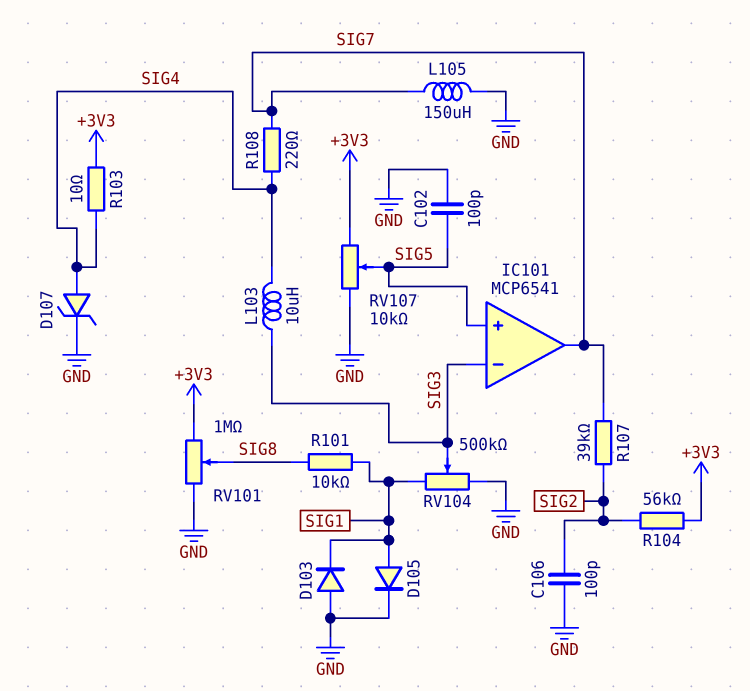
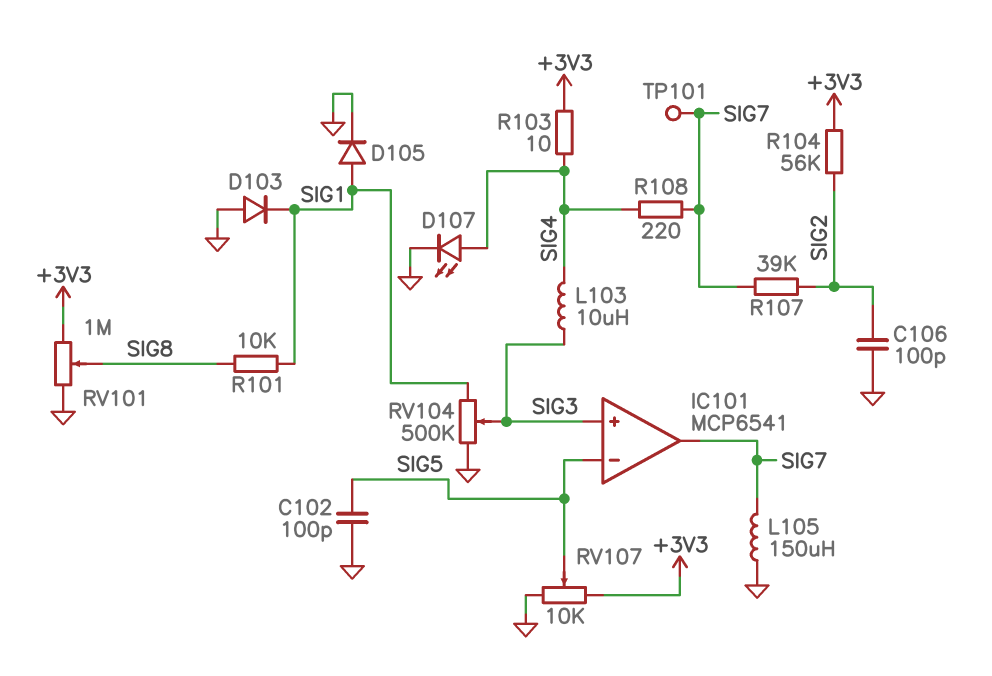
D107: zener (A SIG4, K GND) -> LED (A SIG4, K GND)
IC101 pin in+: SIG5 -> SIG3
IC101 pin in-: SIG3 -> SIG5
TP101: none -> test point (SIG7)

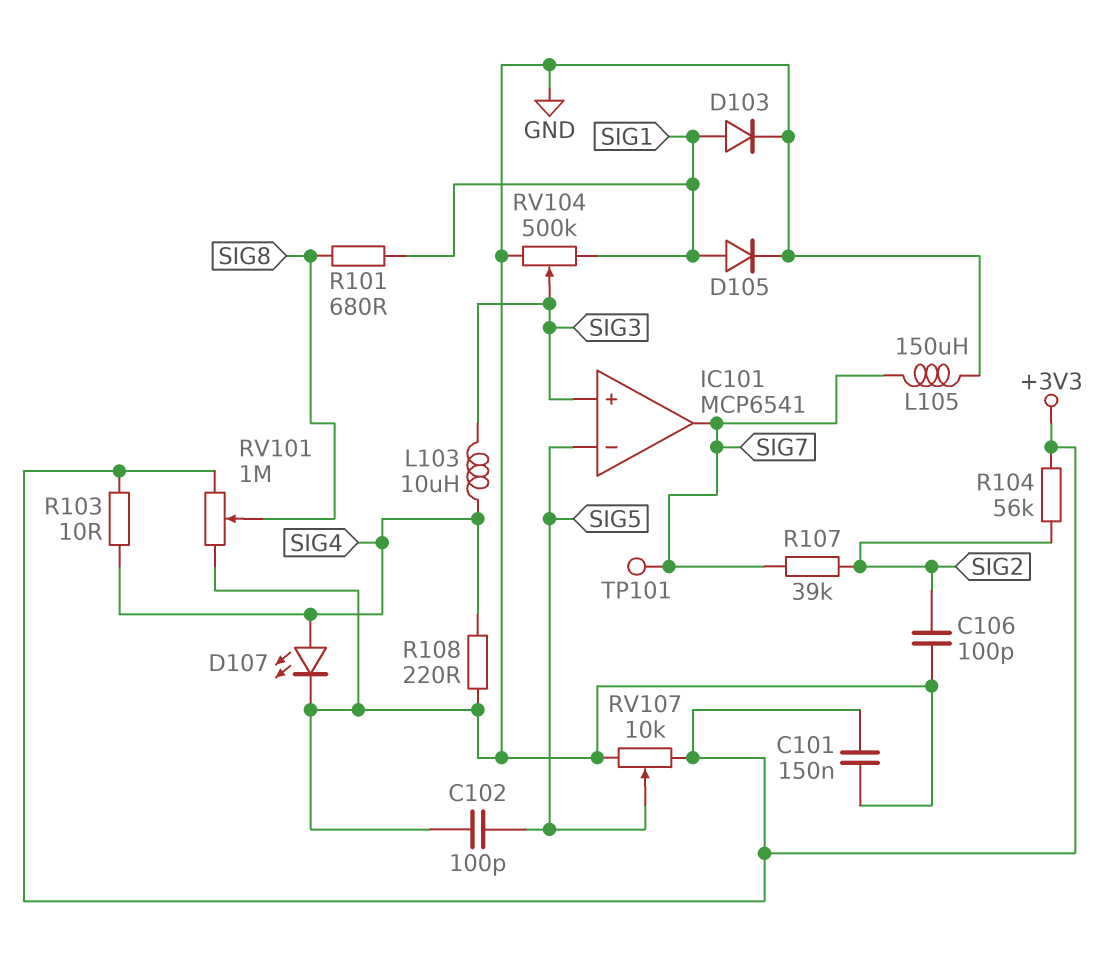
C101: none -> 150nF (+3V3, GND)
D103: diode (A GND, K SIG1) -> diode (A SIG1, K GND)
R101: 10k (SIG1, SIG8) -> 680 (SIG1, SIG8)
R108: 220 (SIG4, SIG7) -> 220 (GND, SIG4)

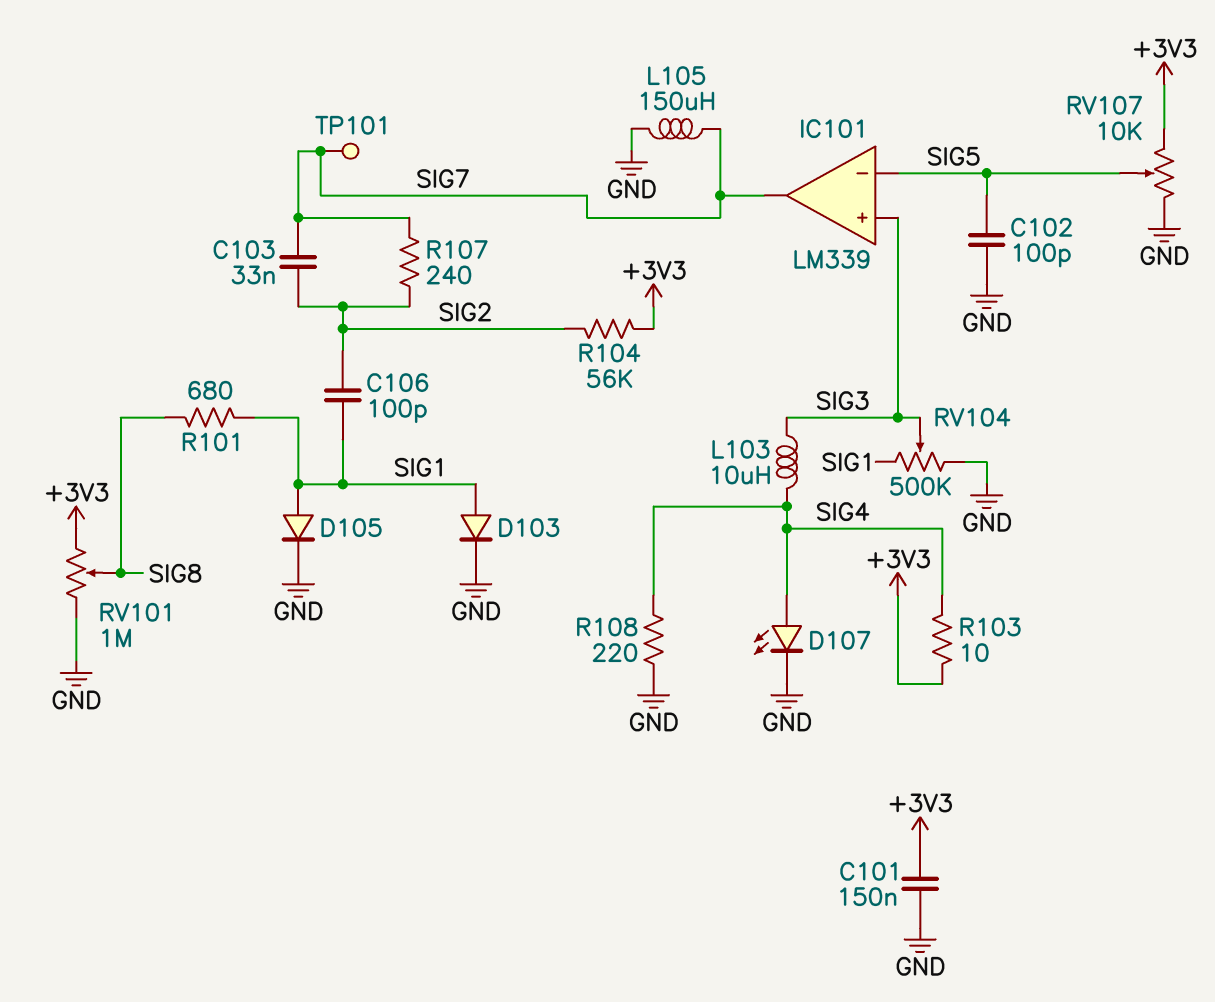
C103: none -> 33nF (SIG2, SIG7)
C106: 100pF (GND, SIG2) -> 100pF (SIG1, SIG2)
IC101: MCP6541 -> LM339
R107: 39k (SIG2, SIG7) -> 240 (SIG2, SIG7)

